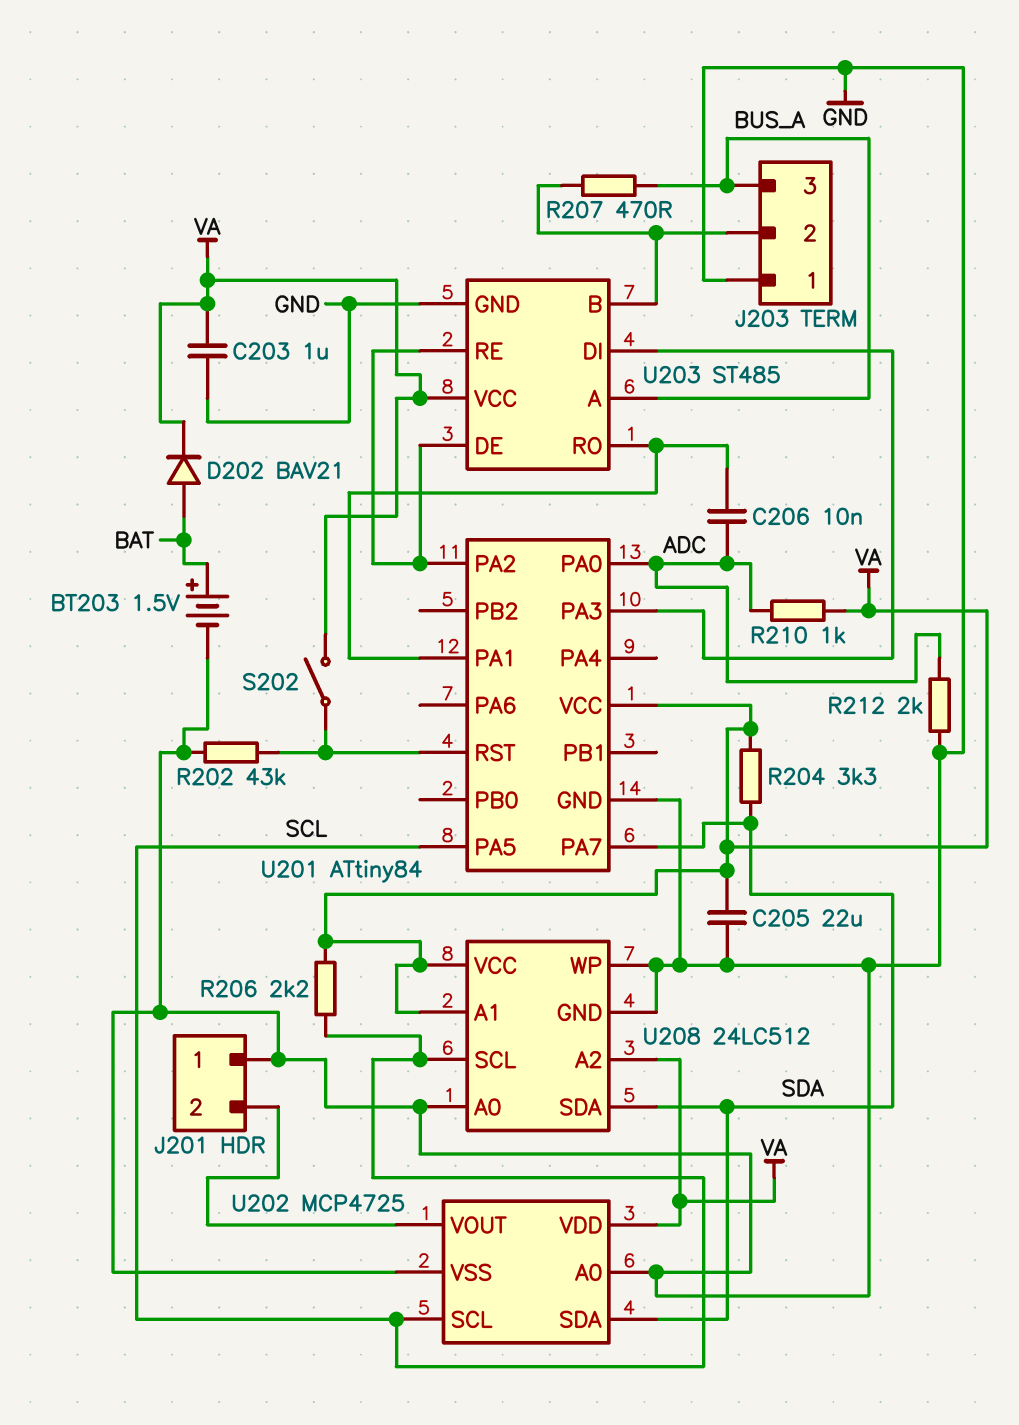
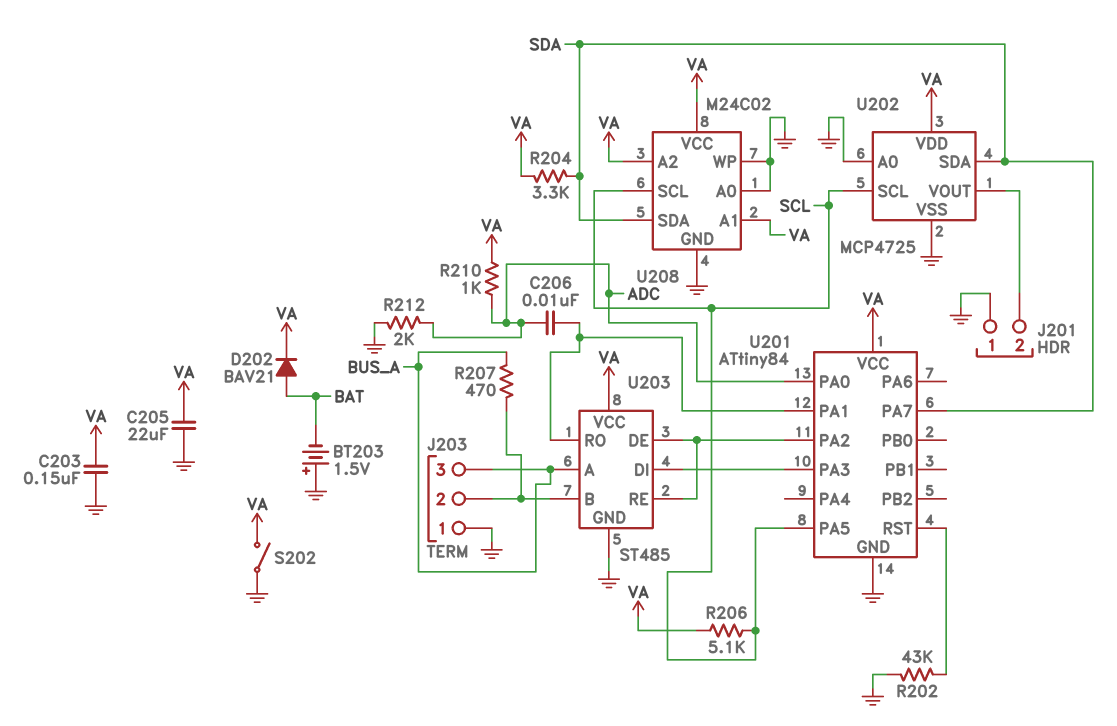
BT203: 1.5V (plus BAT, minus GND) -> 1.5V (plus GND, minus BAT)
C203: 1uF (GND, VA) -> 150nF (GND, VA)
R206: 2.2k (SCL, VA) -> 5.1k (SCL, VA)
S202: switch (U201/RST, VA) -> switch (GND, VA)
U208: 24LC512 -> M24C02

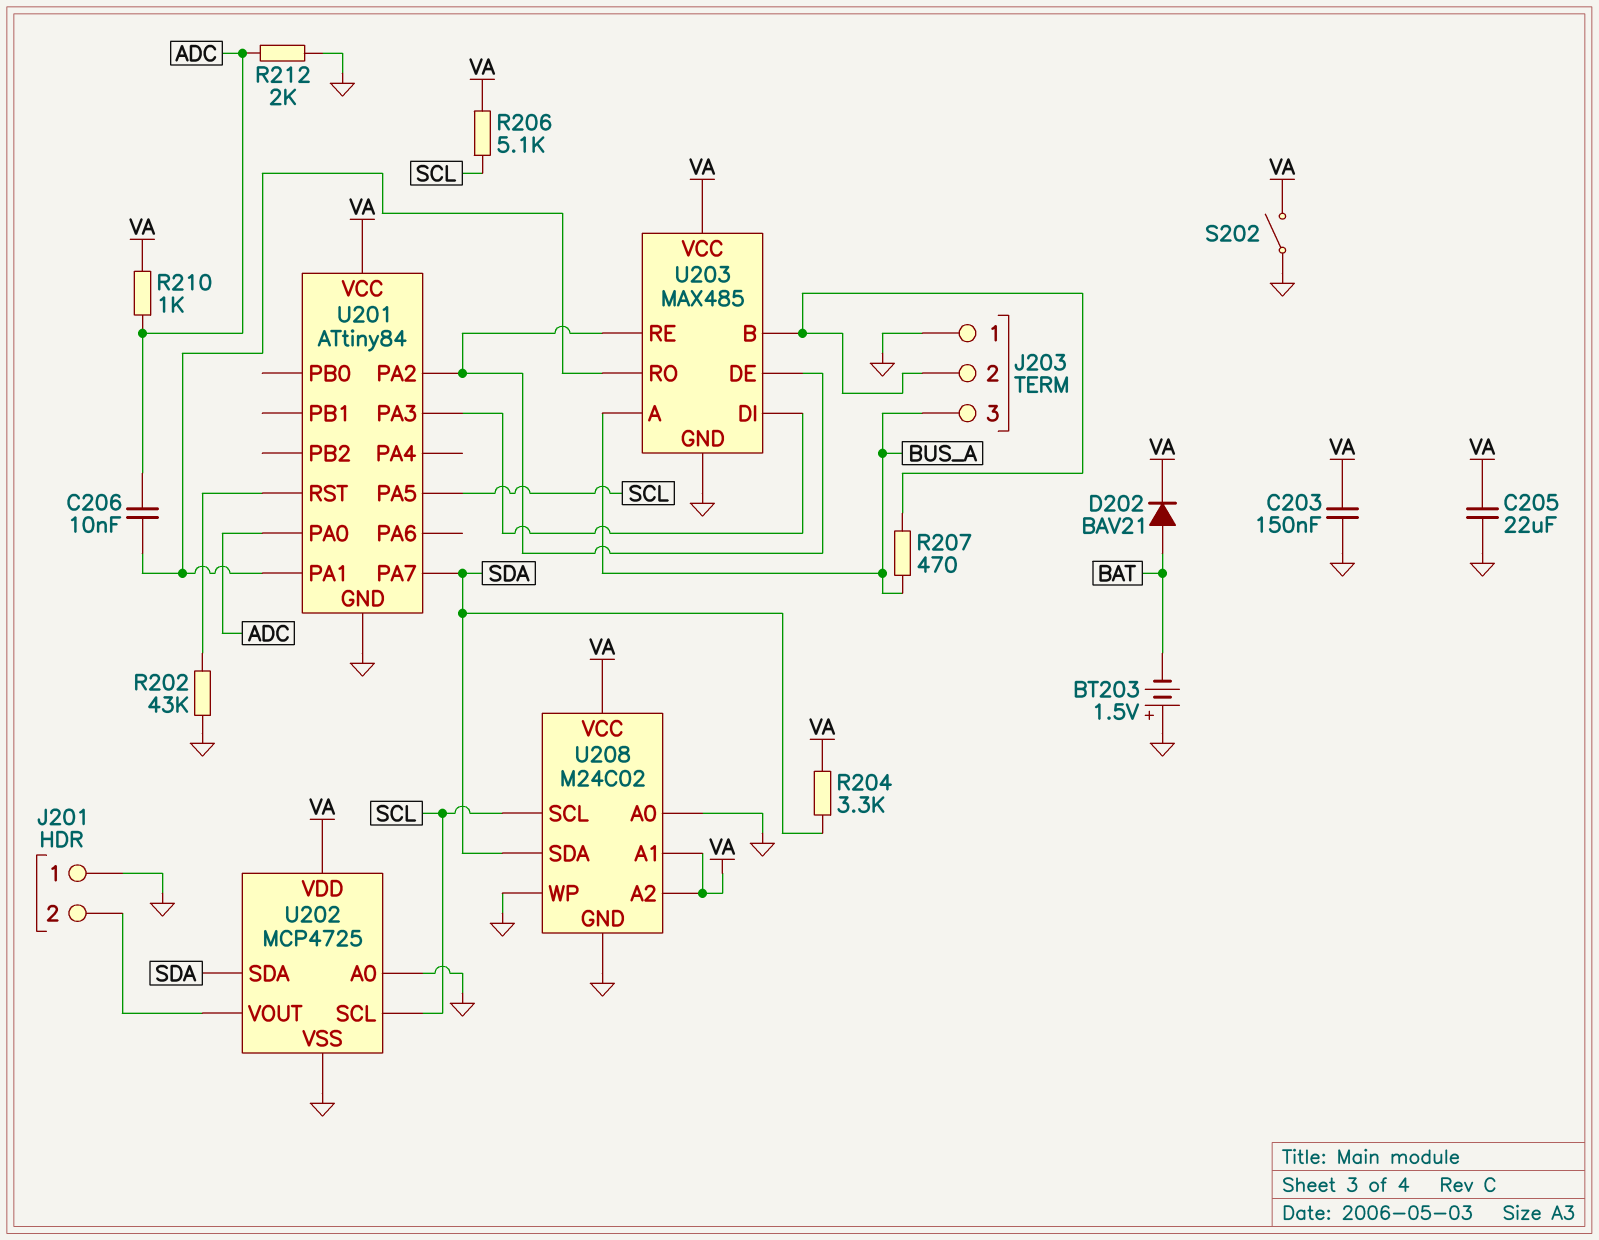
U203: ST485 -> MAX485

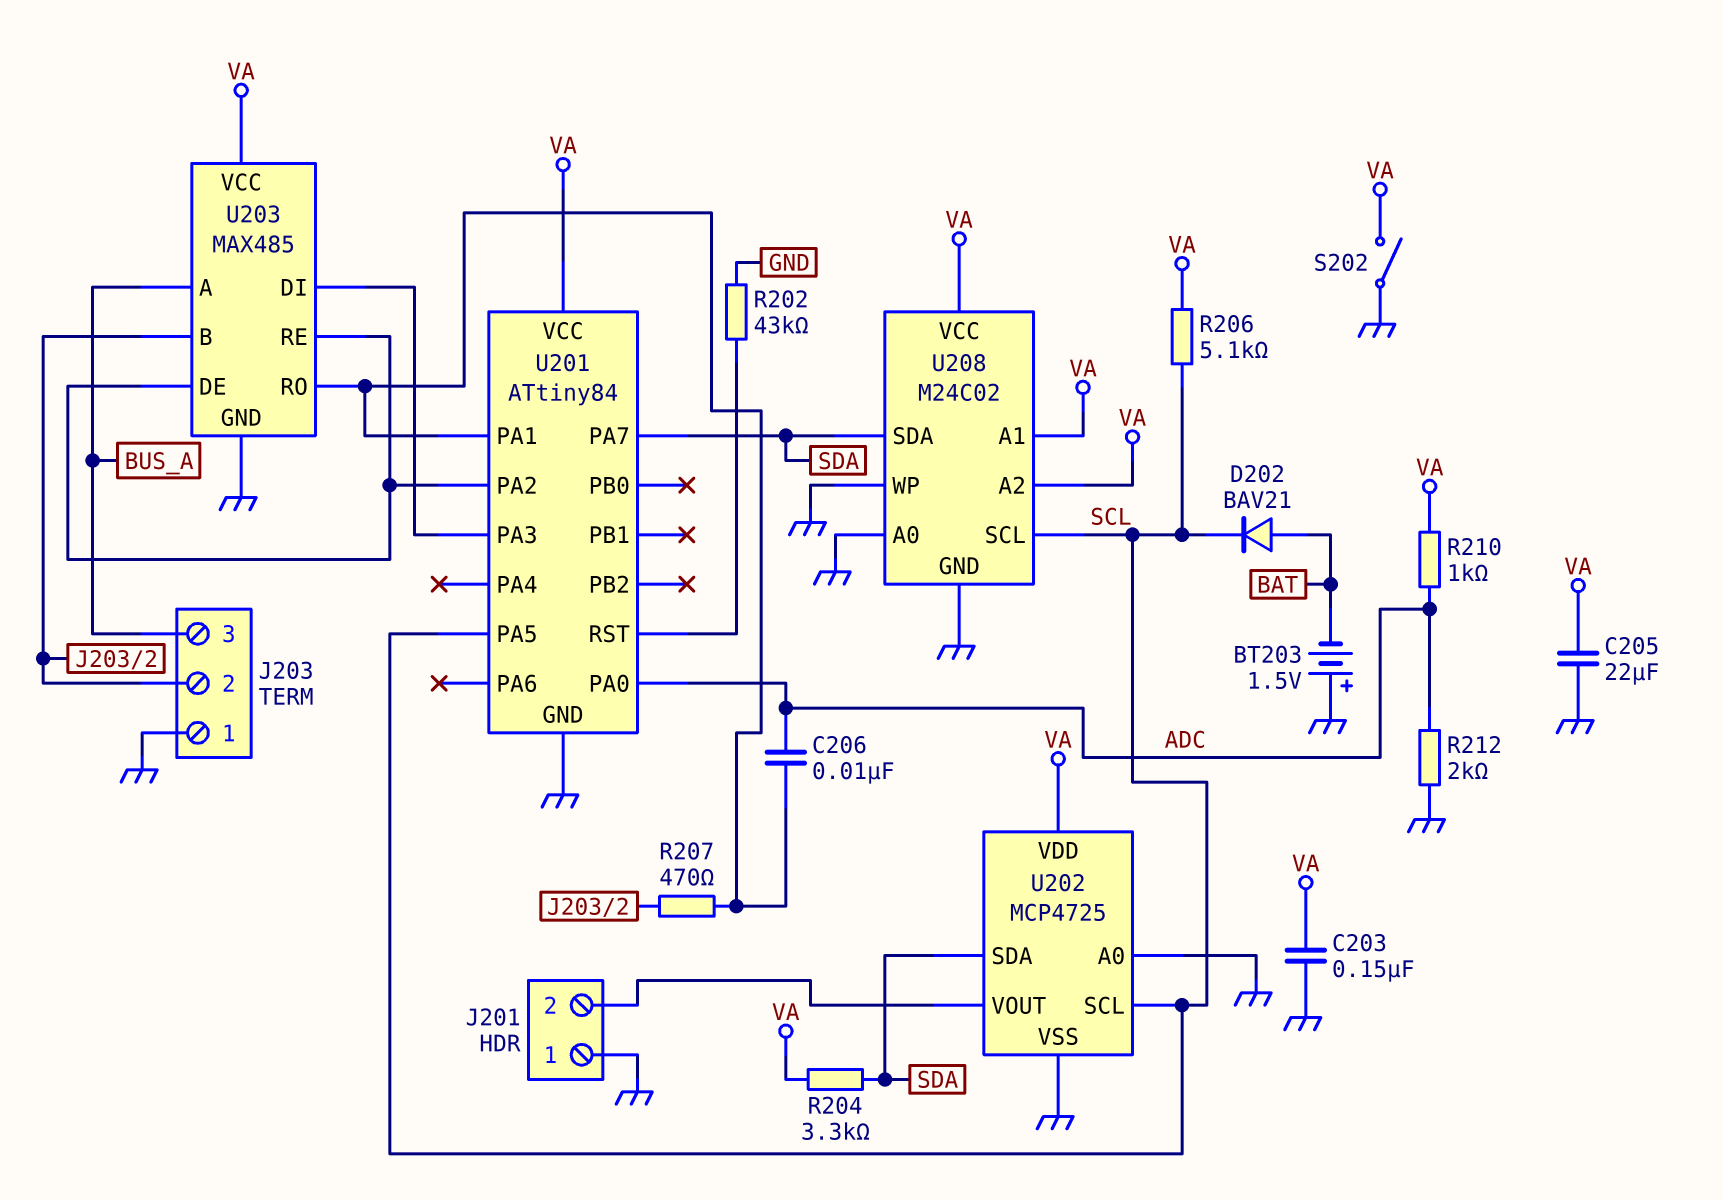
D202: diode BAV21 (A BAT, K VA) -> diode BAV21 (A BAT, K SCL)
R207: 470 (BUS_A, J203/2) -> 470 (J203/2, U201/PA1)

